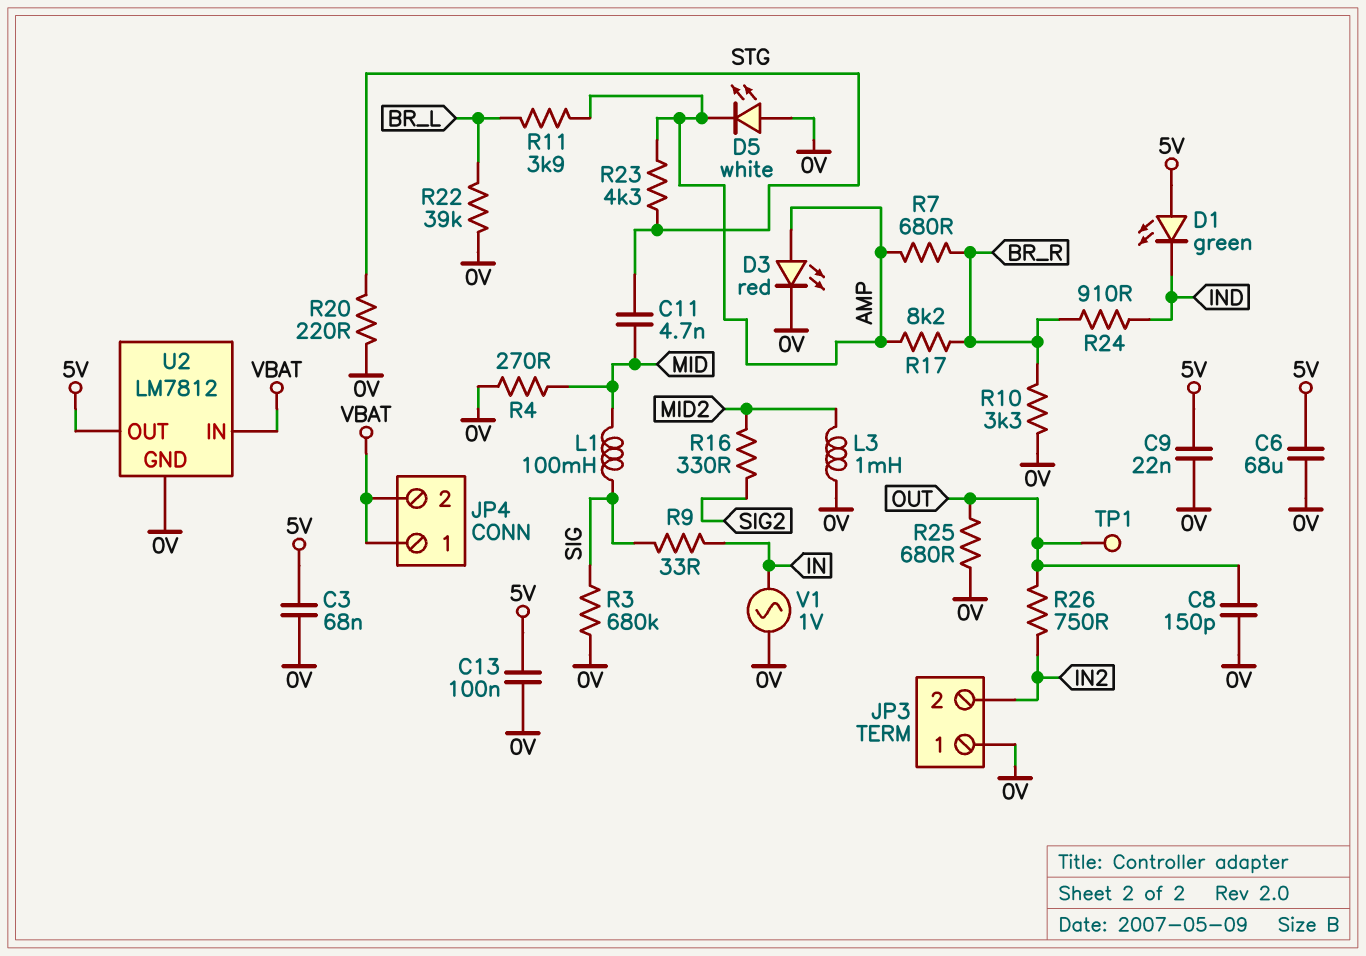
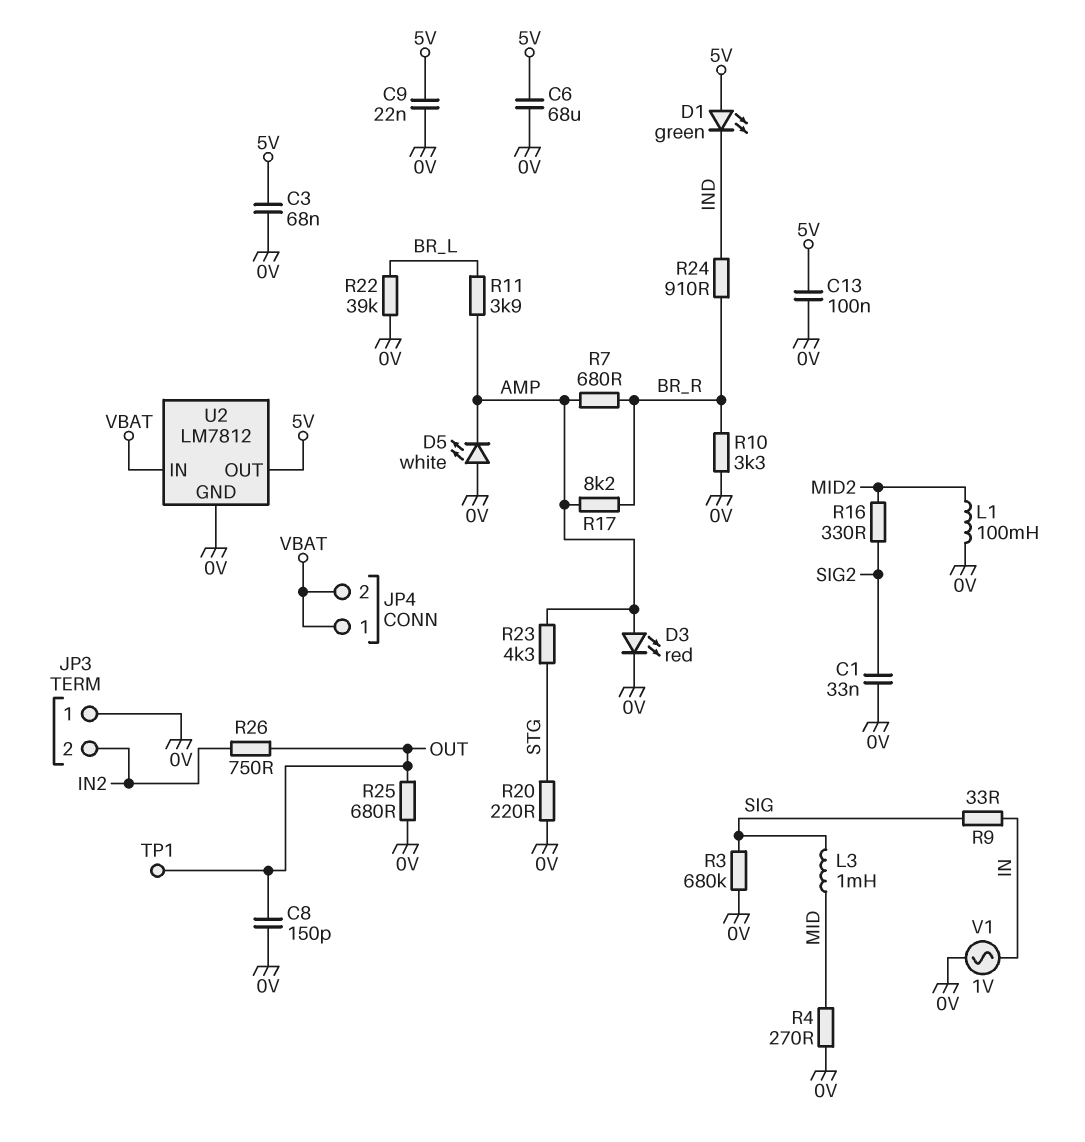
C1: none -> 33nF (0V, SIG2)
C11: 4.7nF (MID, STG) -> none
L1: 100mH (MID, SIG) -> 100mH (0V, MID2)
L3: 1mH (0V, MID2) -> 1mH (MID, SIG)

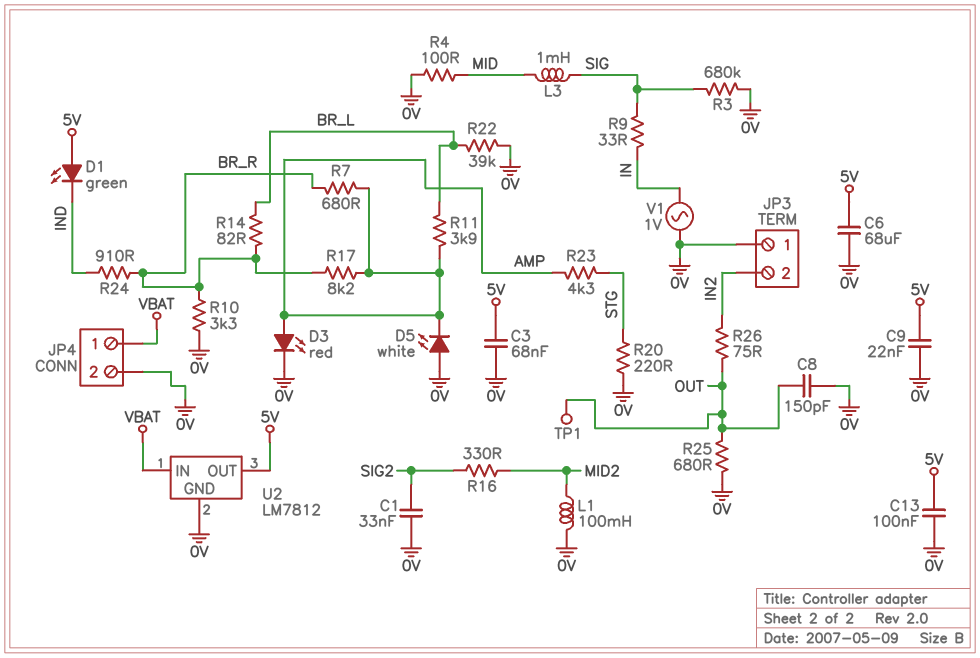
JP4 pin 2: VBAT -> 0V
R4: 270 (0V, MID) -> 100 (0V, MID)
R14: none -> 82 (BR_L, BR_R)
R26: 750 (IN2, OUT) -> 75 (IN2, OUT)

